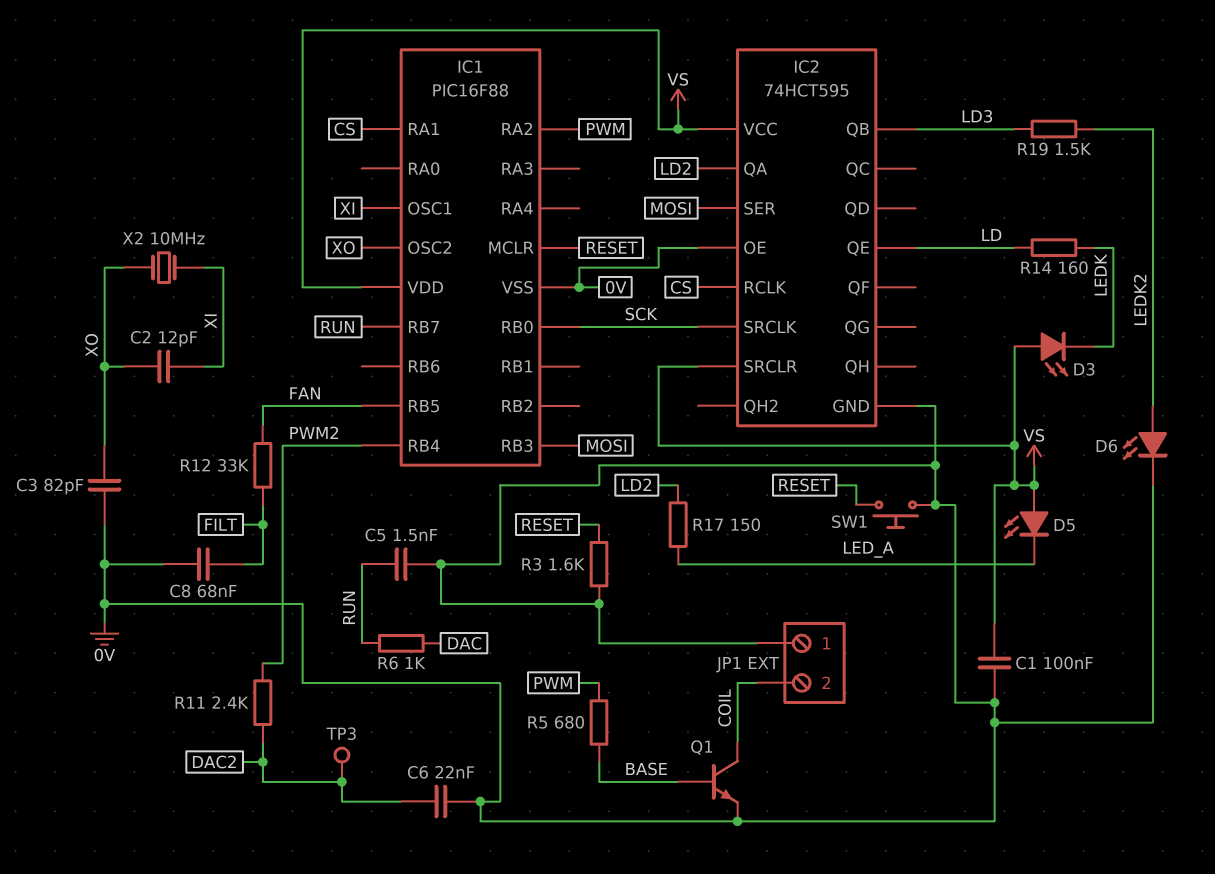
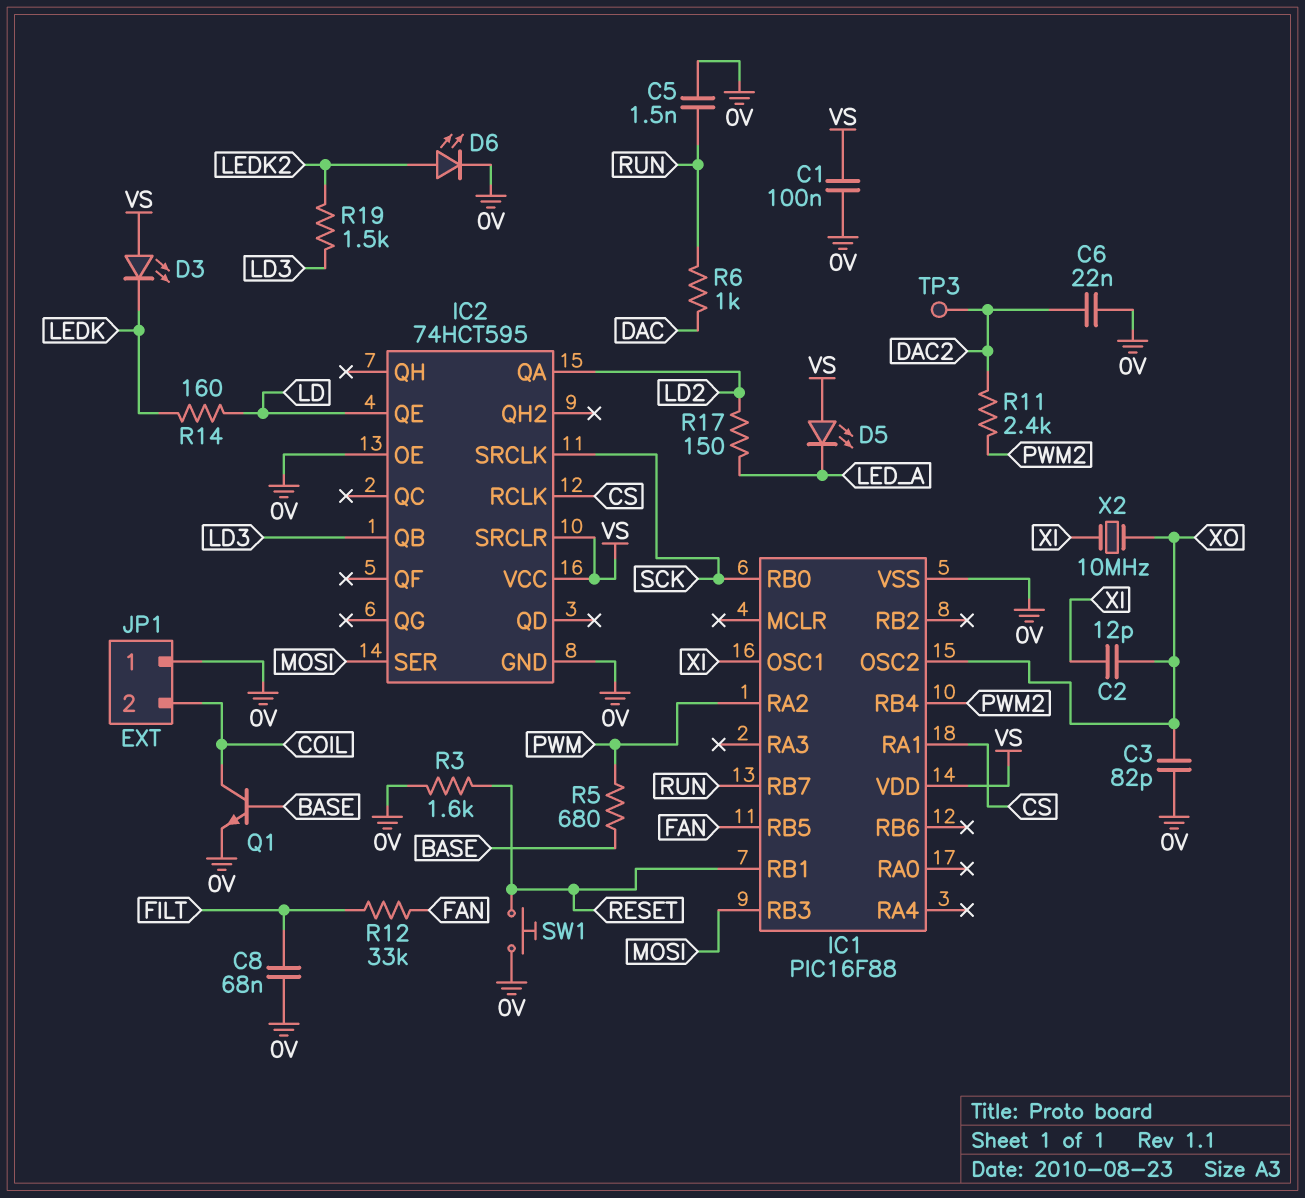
IC1 pin MCLR: RESET -> none
IC1 pin RB1: none -> RESET

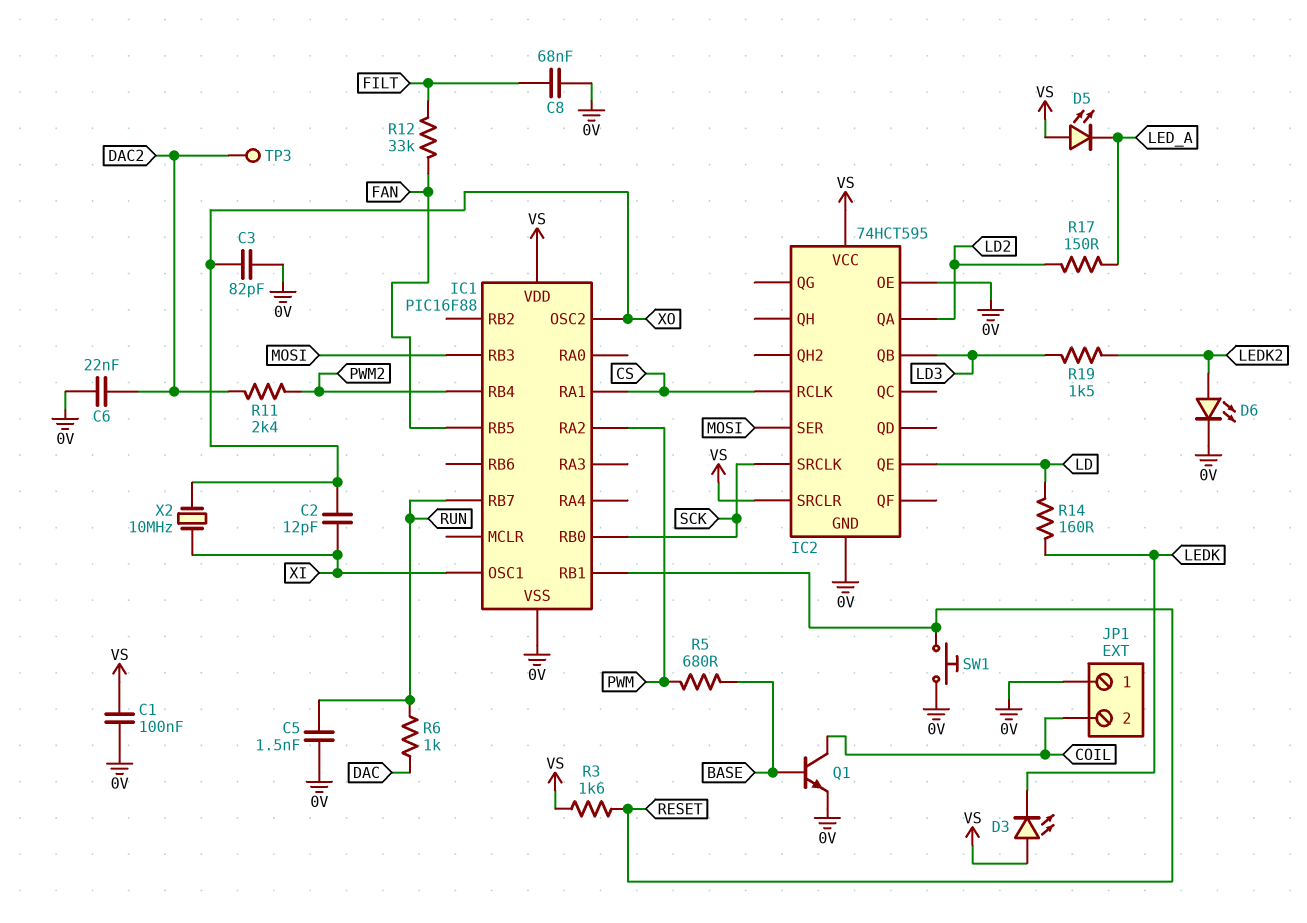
R3: 1.6k (0V, RESET) -> 1.6k (RESET, VS)

